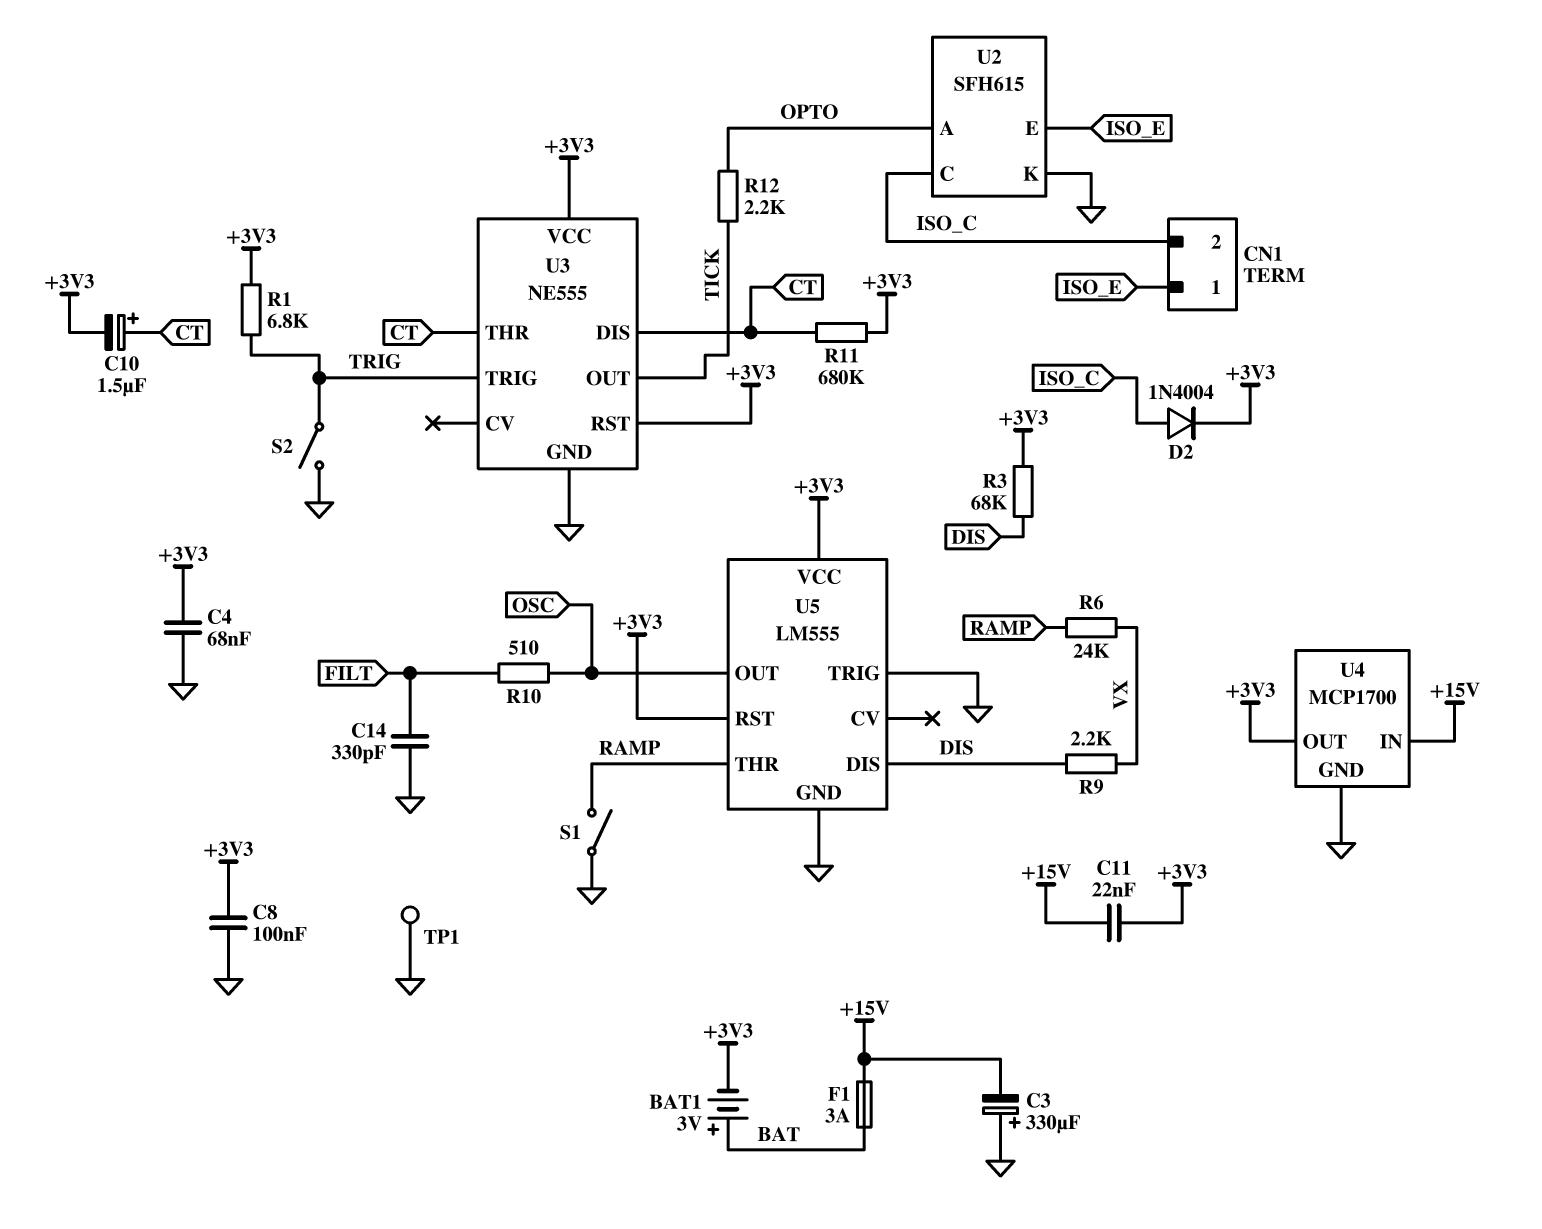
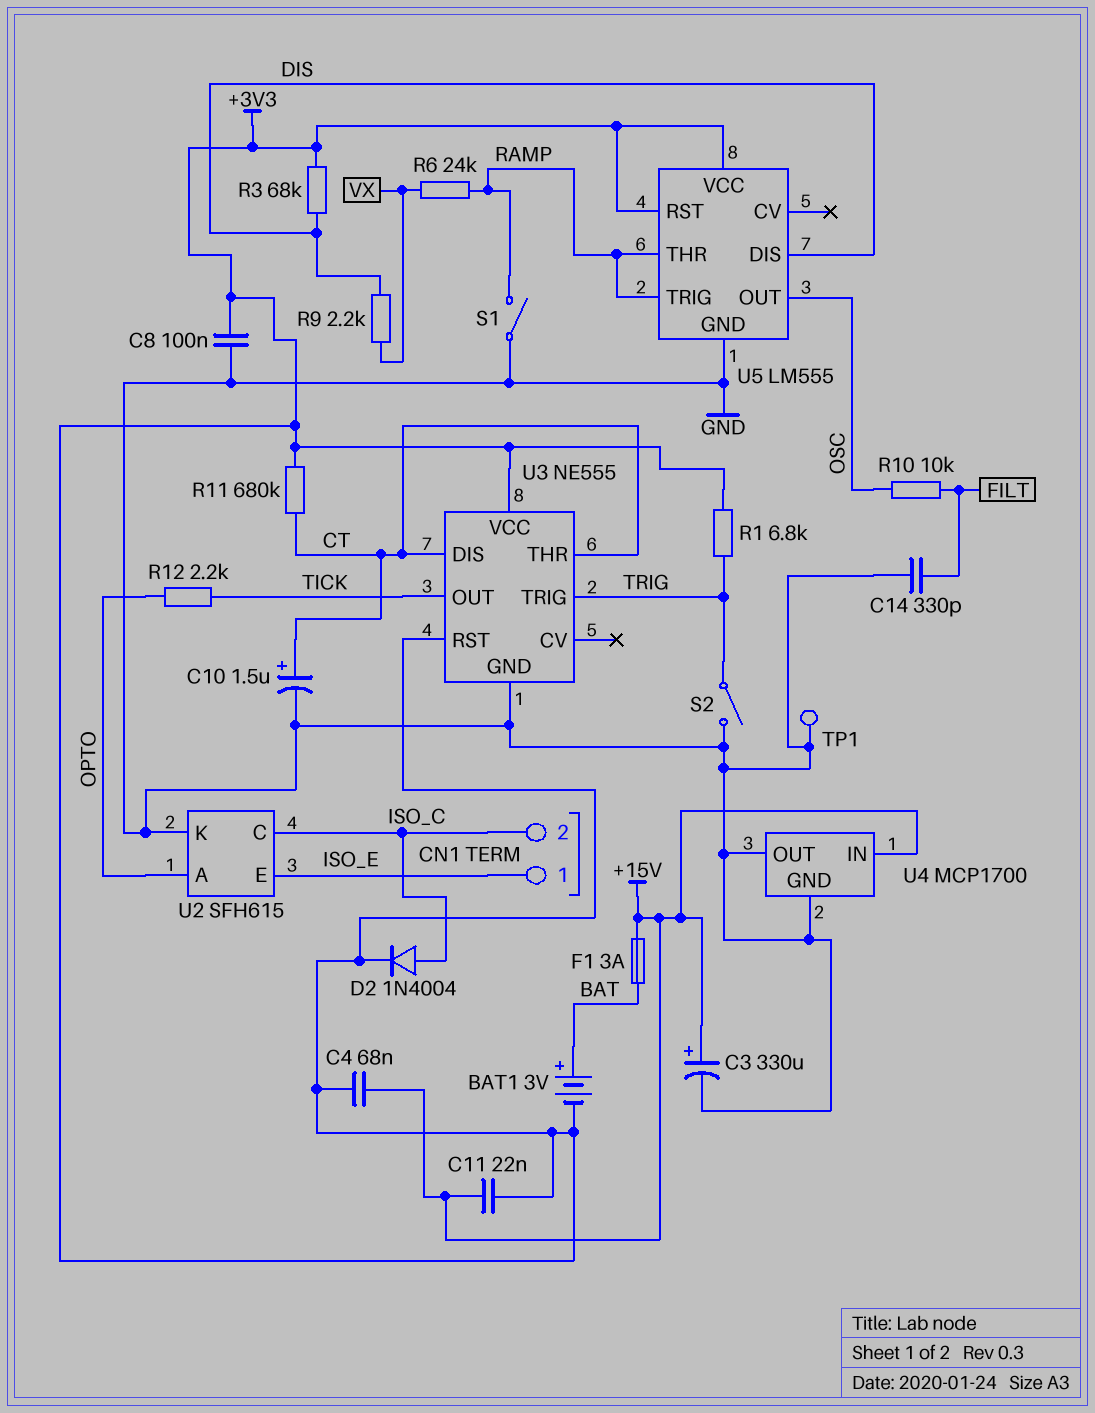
C3: 330uF (plus GND, minus +15V) -> 330uF (plus +15V, minus GND)
C4: 68nF (+3V3, GND) -> 68nF (+3V3, +15V)
C10: 1.5uF (plus CT, minus +3V3) -> 1.5uF (plus CT, minus GND)
R10: 510 (FILT, OSC) -> 10k (FILT, OSC)
U4 pin OUT: +3V3 -> GND
U5 pin TRIG: GND -> RAMP

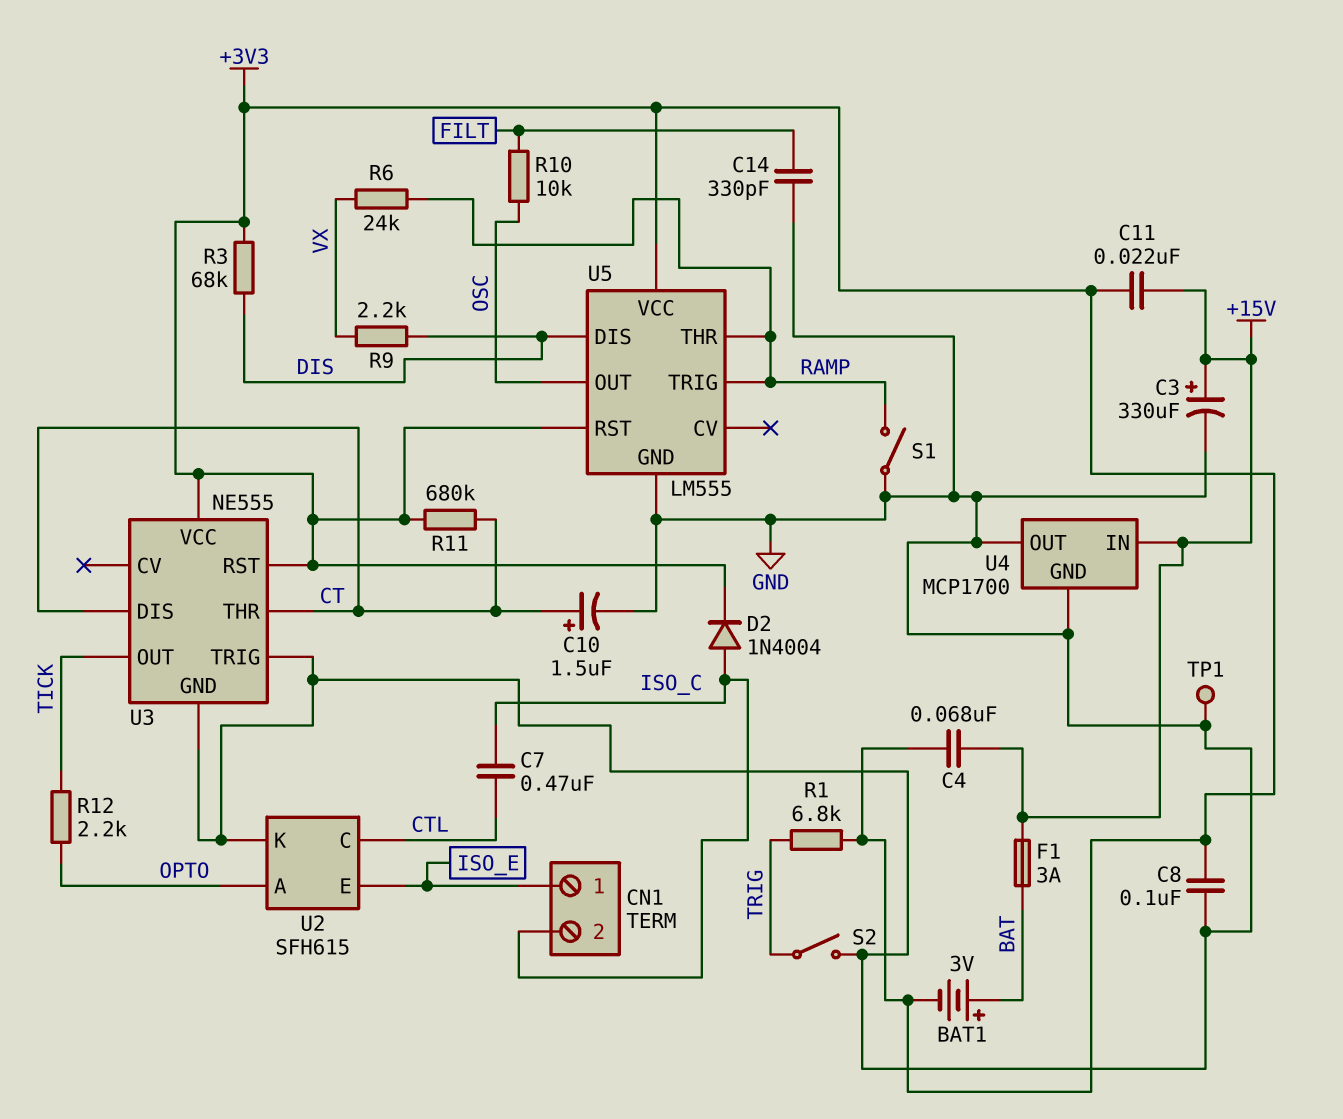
C7: none -> 470nF (CTL, ISO_C)
U2 pin C: ISO_C -> CTL
U3 pin TRIG: TRIG -> GND

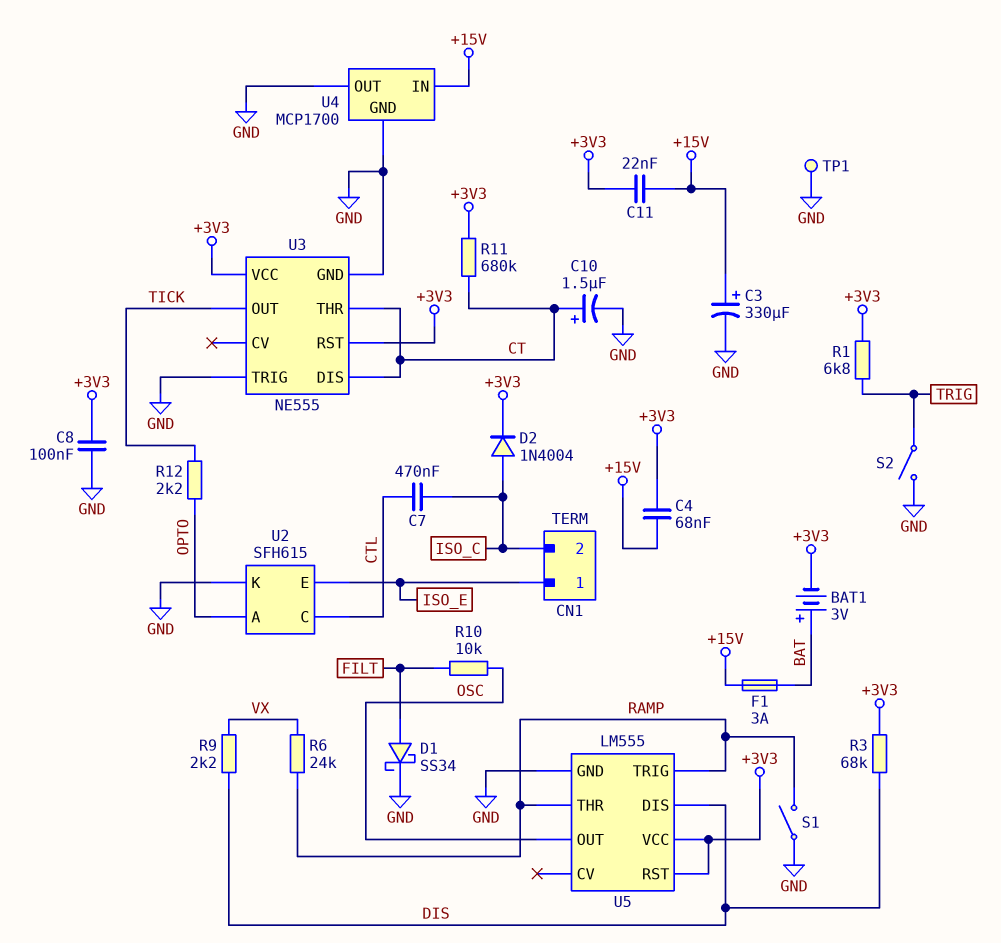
C14: 330pF (FILT, GND) -> none
D1: none -> schottky SS34 (A FILT, K GND)

